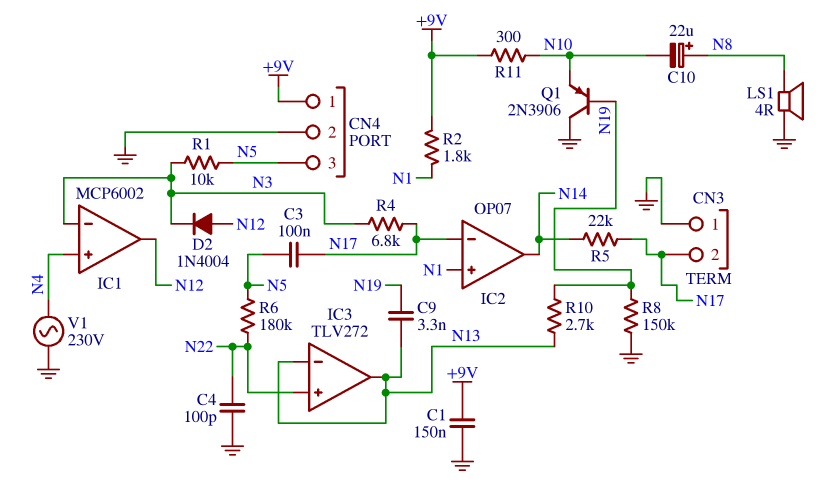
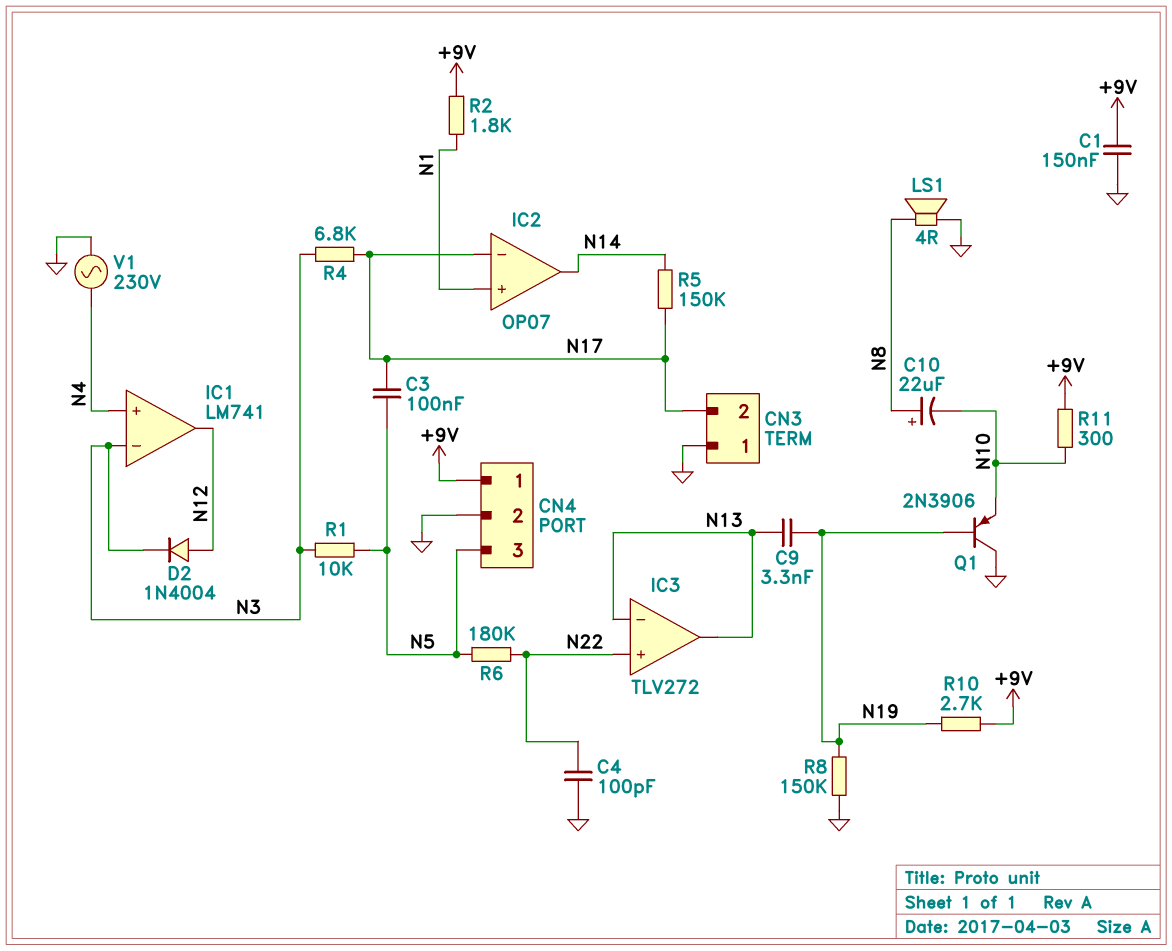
IC1: MCP6002 -> LM741
R5: 22k (N14, N17) -> 150k (N14, N17)
R10: 2.7k (N13, N19) -> 2.7k (+9V, N19)

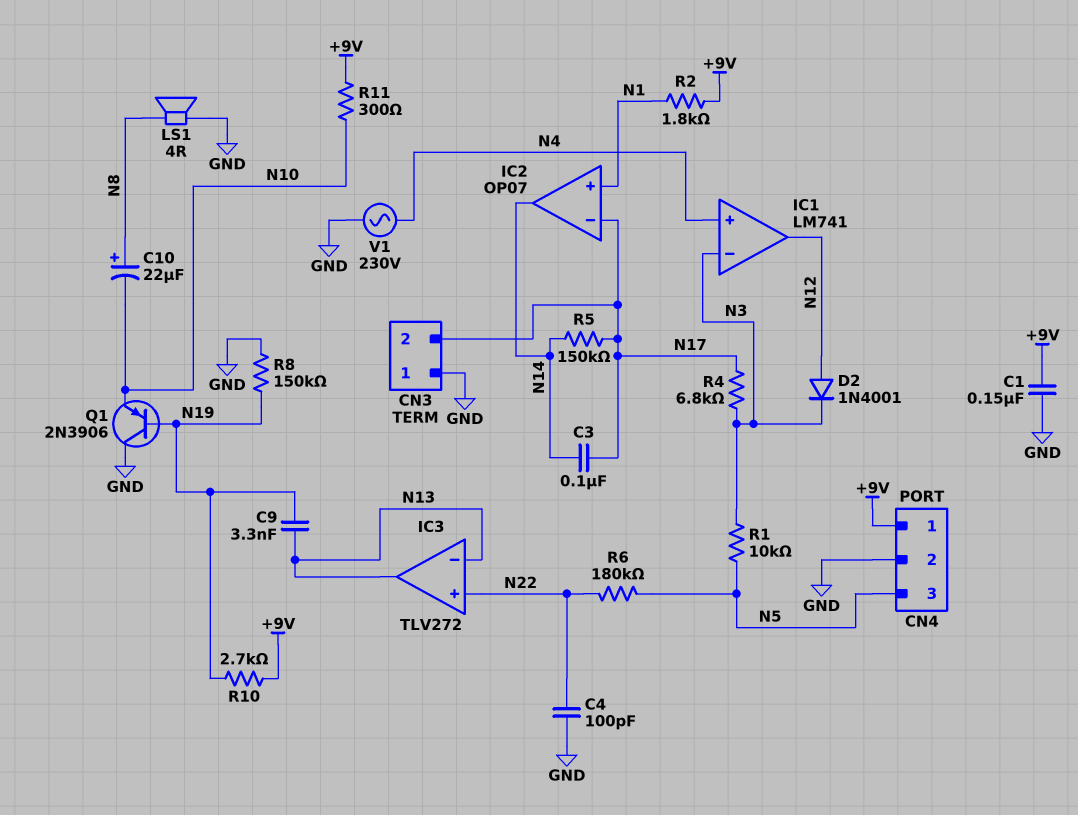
C3: 100nF (N5, N17) -> 100nF (N14, N17)
D2: diode 1N4004 (A N12, K N3) -> diode 1N4001 (A N12, K N3)

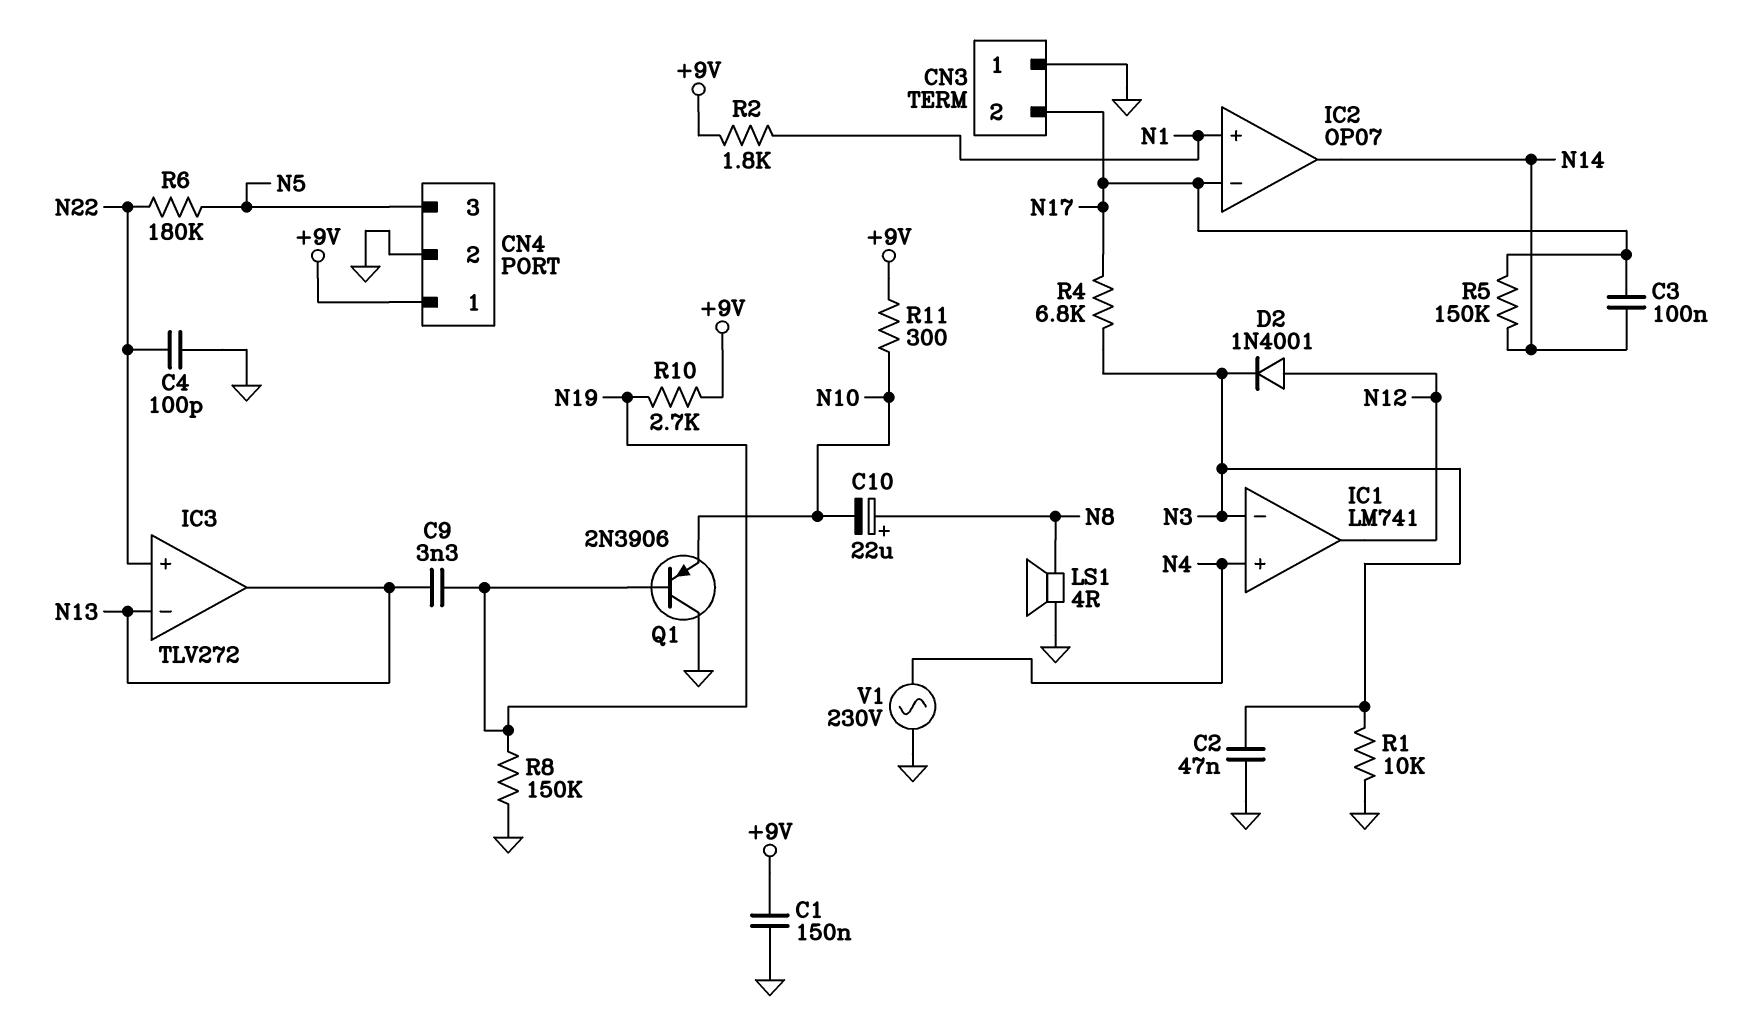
C2: none -> 47nF (GND, N3)
R1: 10k (N3, N5) -> 10k (GND, N3)

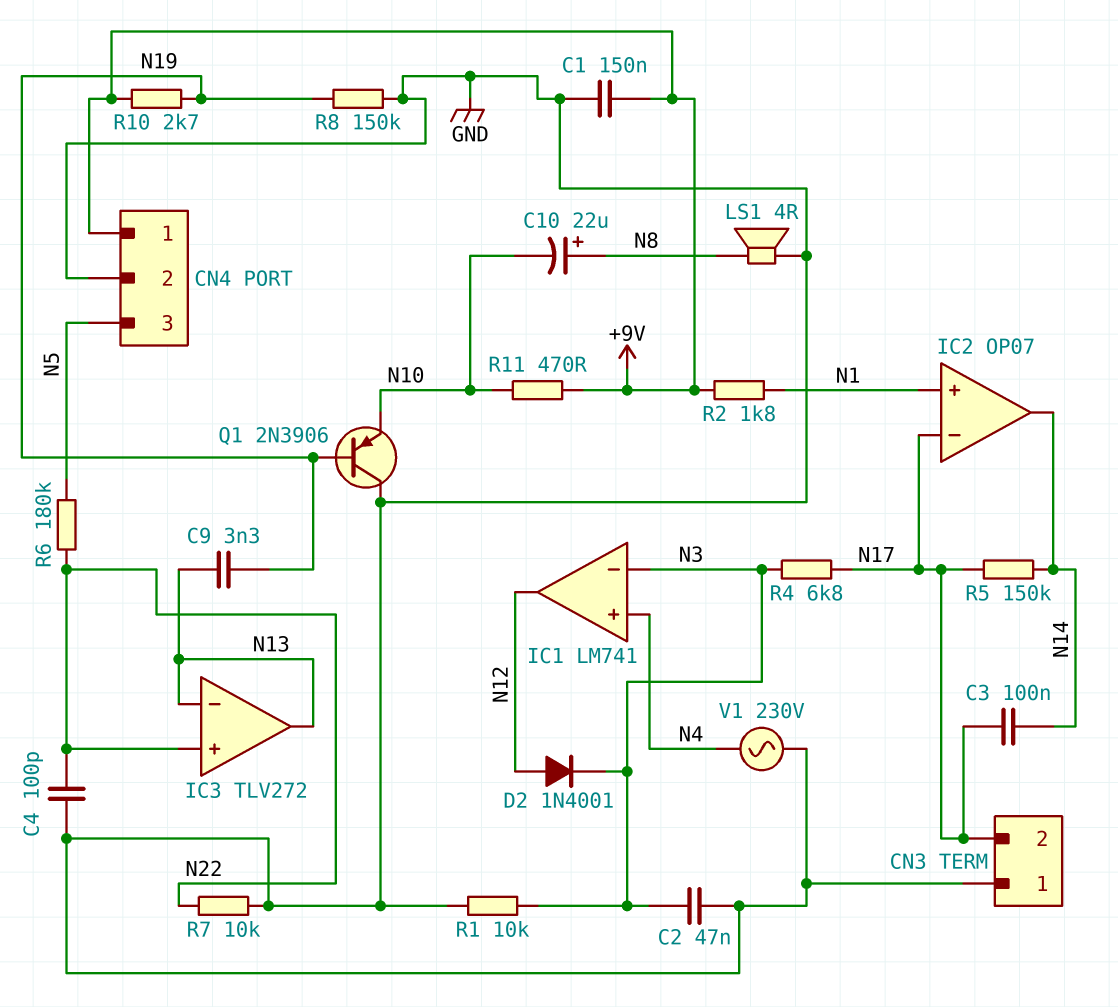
R7: none -> 10k (GND, N22)
R11: 300 (+9V, N10) -> 470 (+9V, N10)

